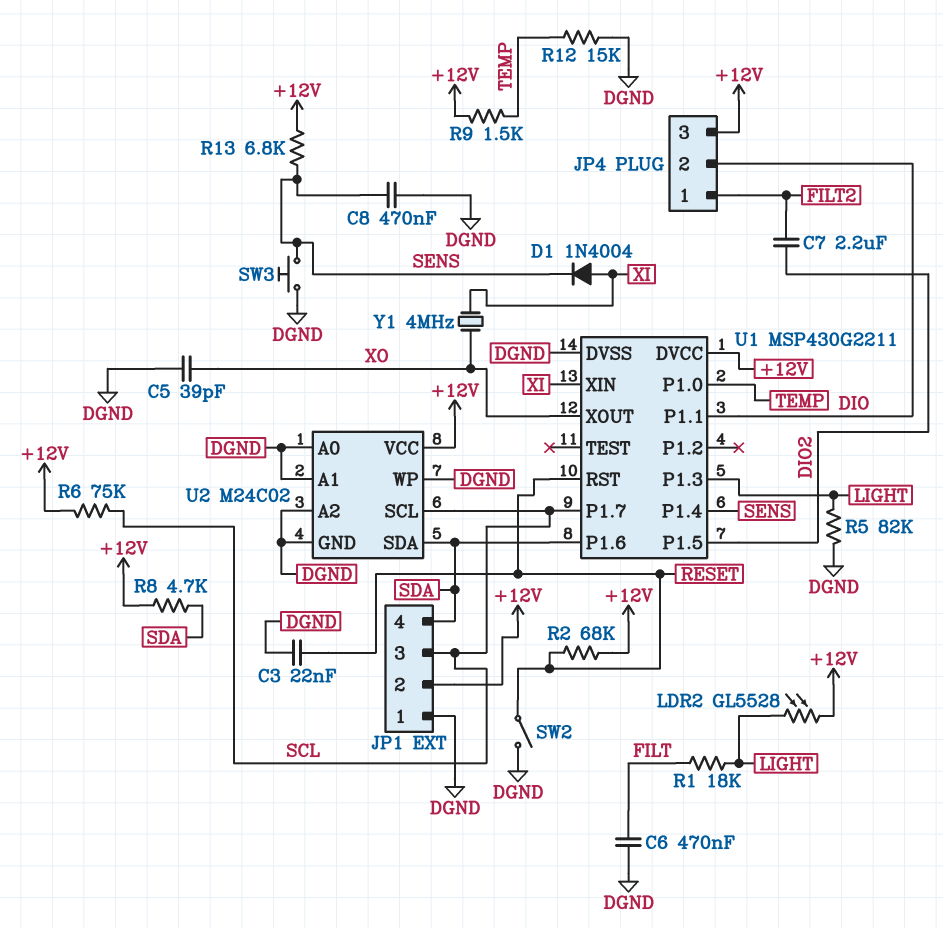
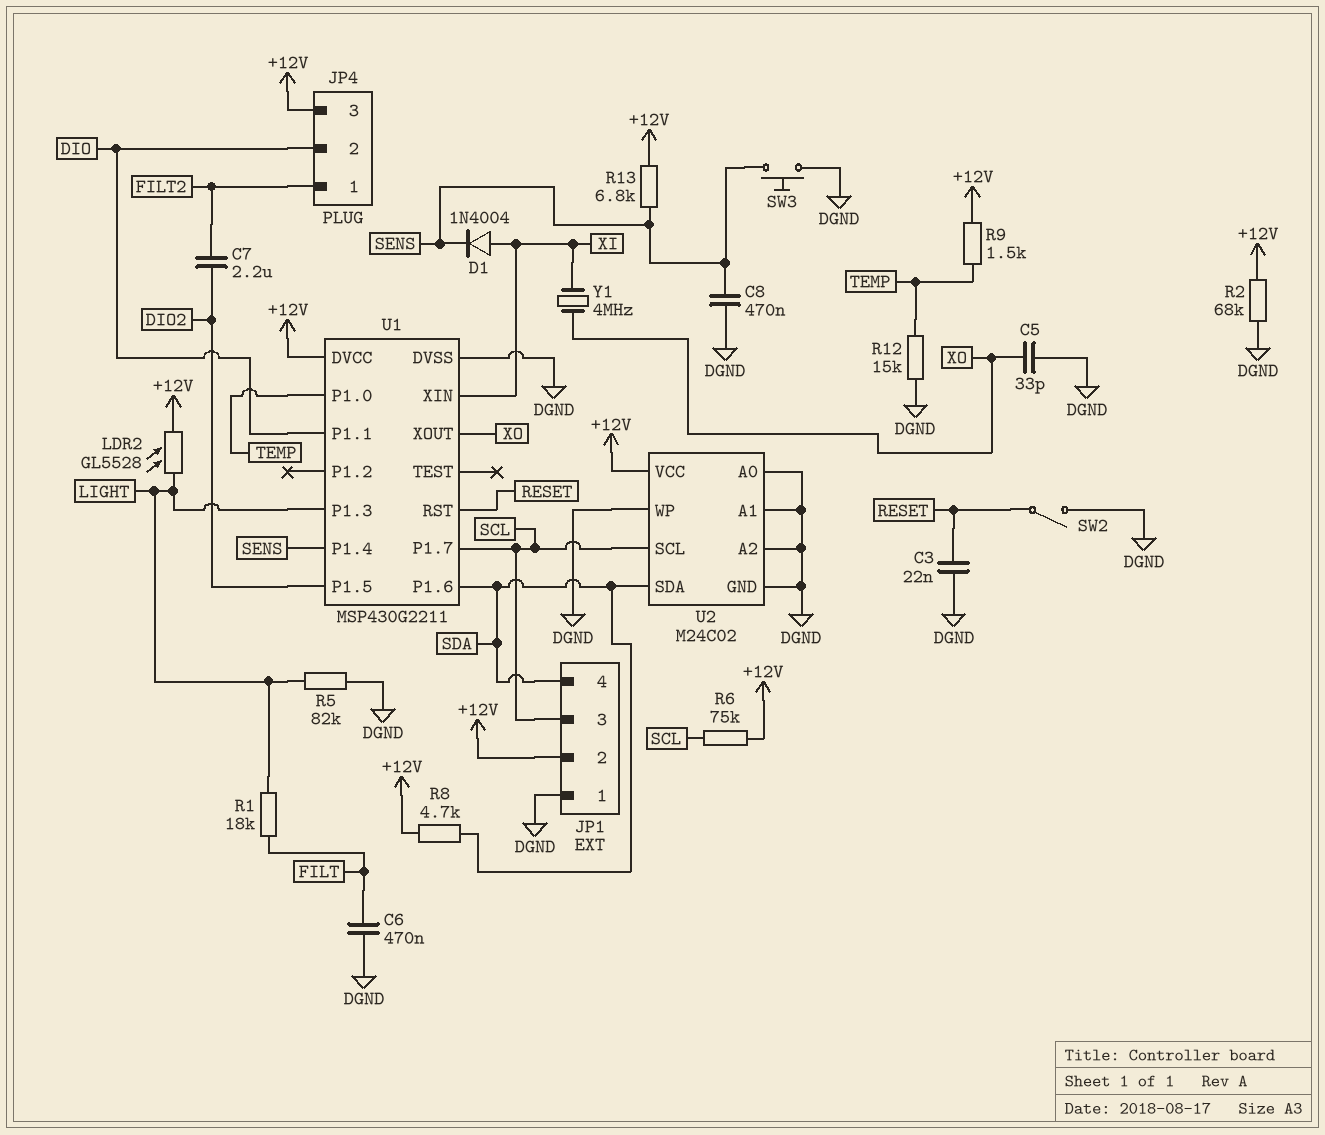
C5: 39pF (DGND, XO) -> 33pF (DGND, XO)
R2: 68k (+12V, RESET) -> 68k (+12V, DGND)

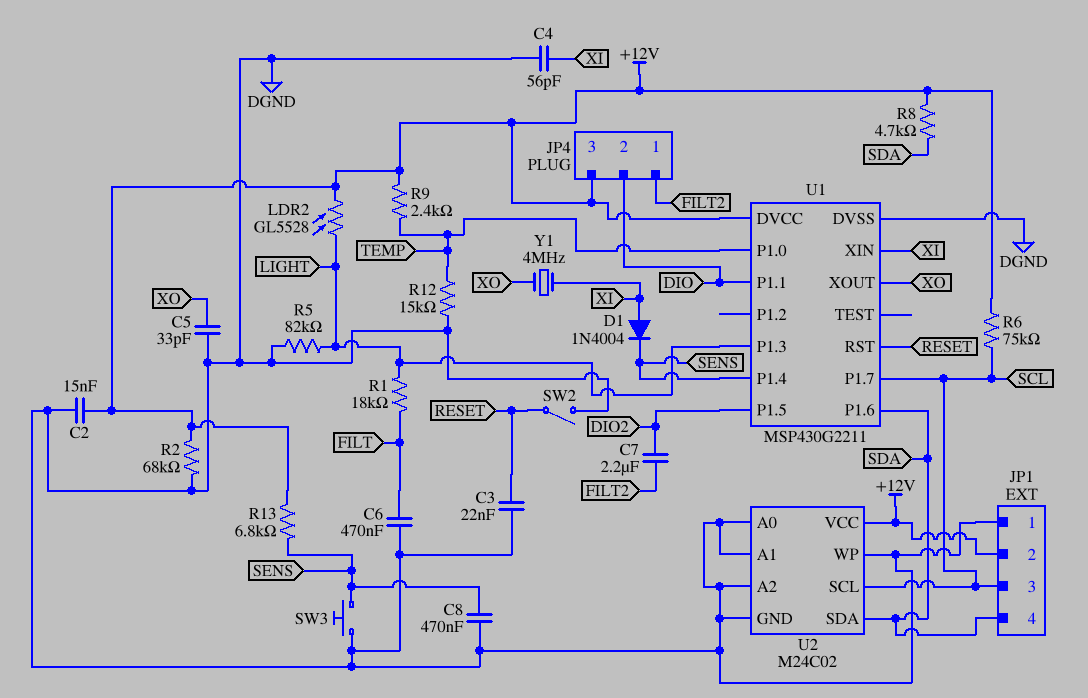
C2: none -> 15nF (+12V, DGND)
C4: none -> 56pF (DGND, XI)
R9: 1.5k (+12V, TEMP) -> 2.4k (+12V, TEMP)

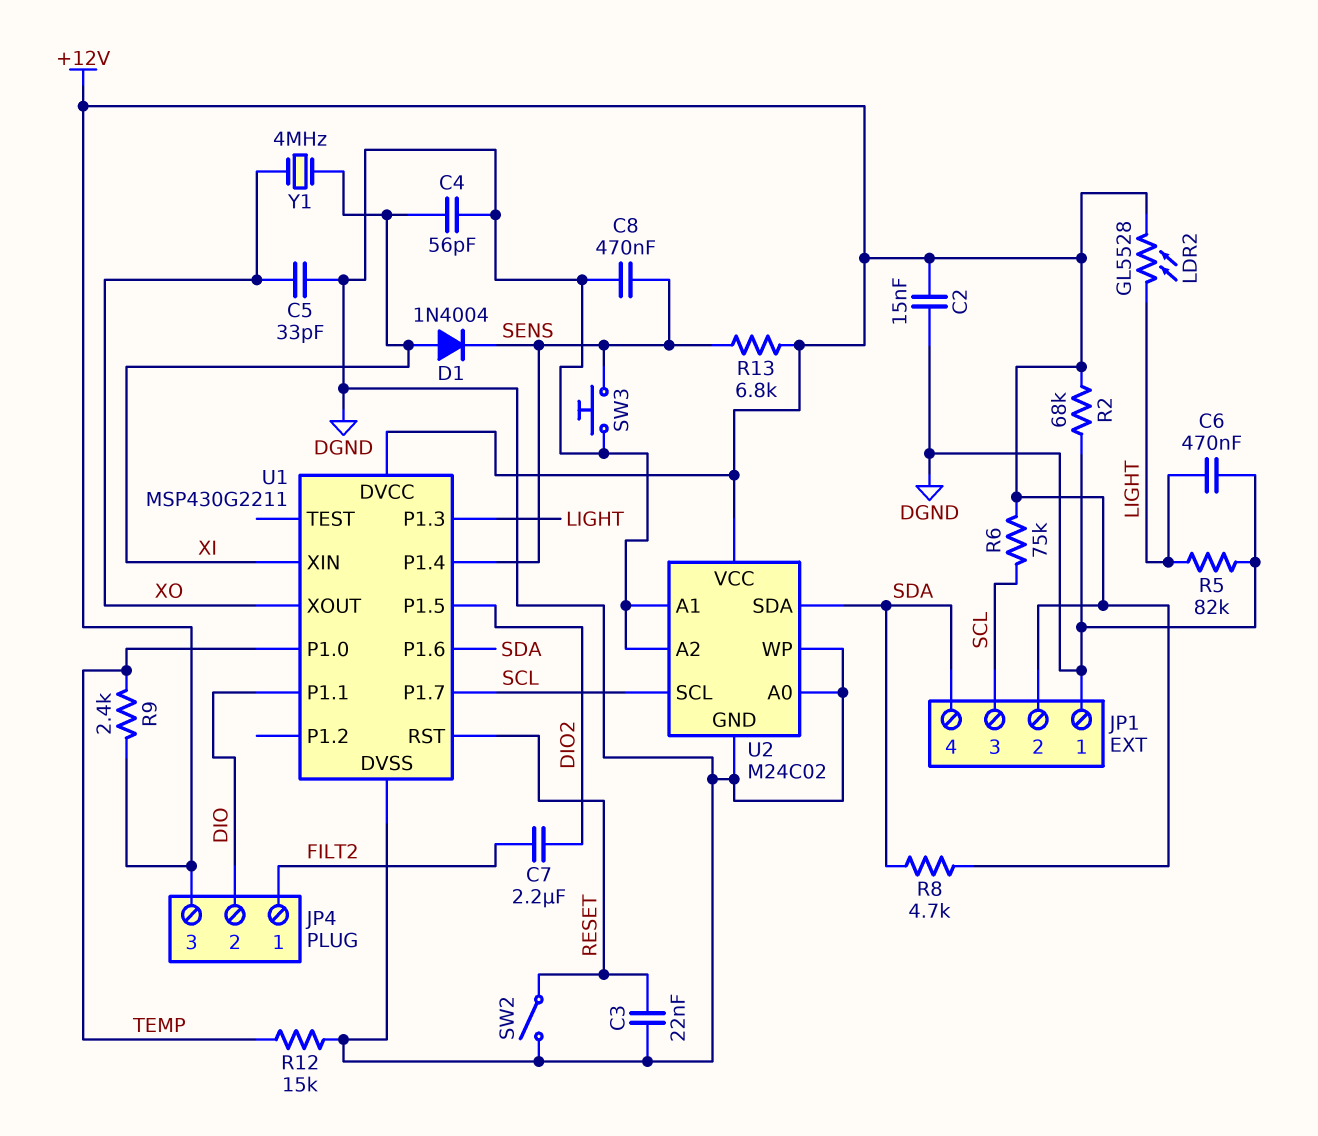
C6: 470nF (DGND, FILT) -> 470nF (DGND, LIGHT)
R1: 18k (FILT, LIGHT) -> none

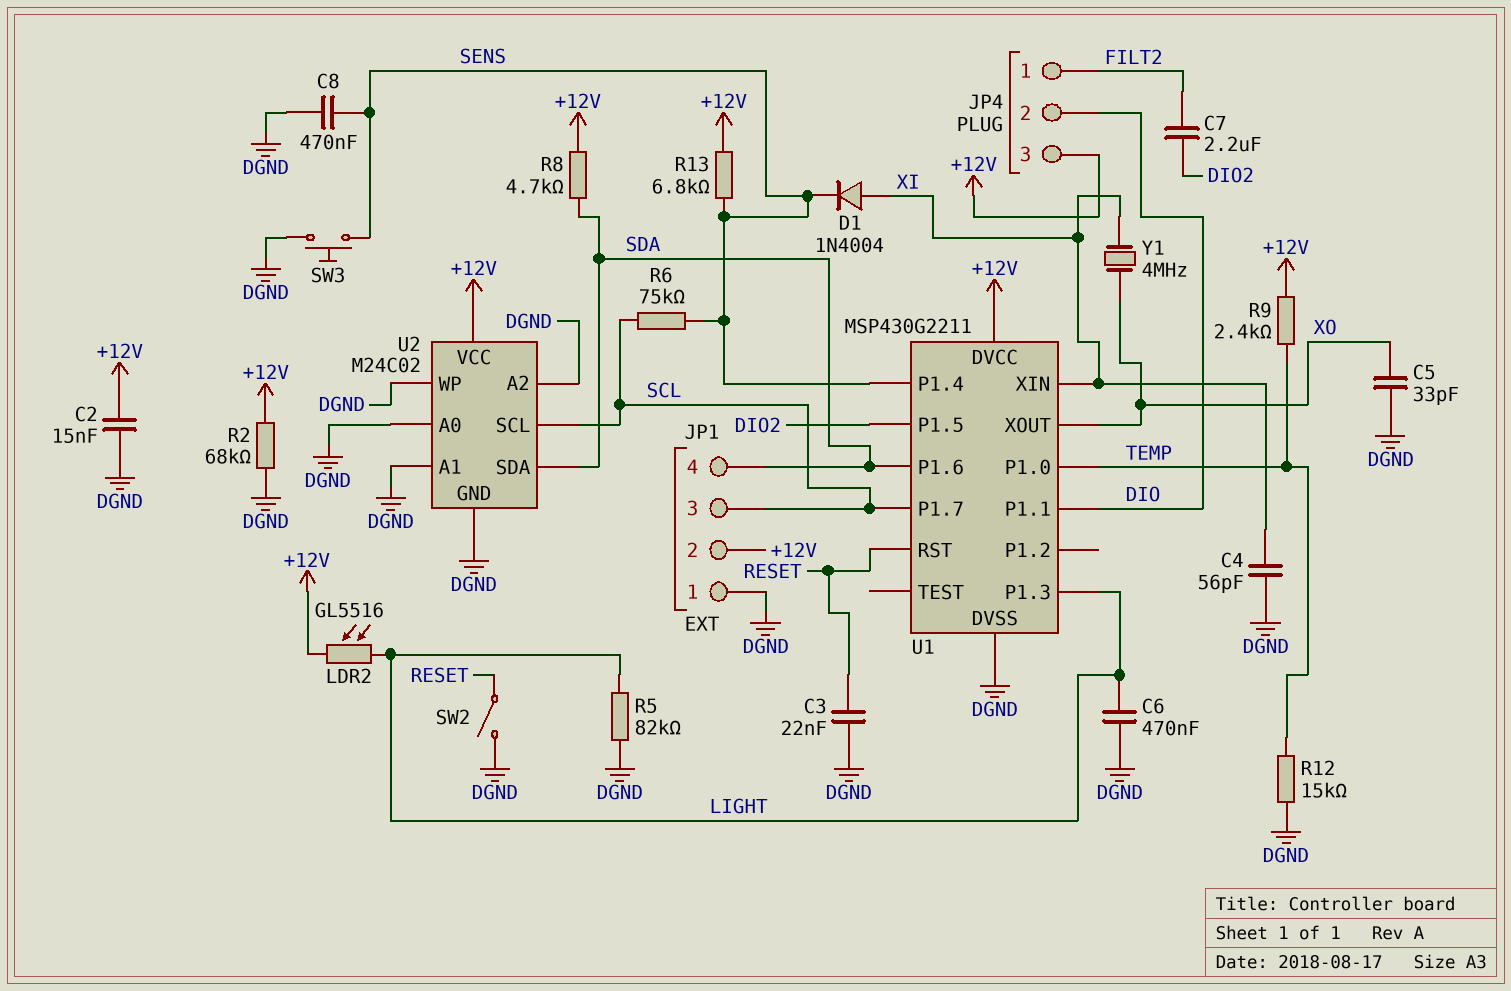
LDR2: GL5528 (+12V, LIGHT) -> GL5516 (+12V, LIGHT)
R6: 75k (+12V, SCL) -> 75k (SCL, SENS)

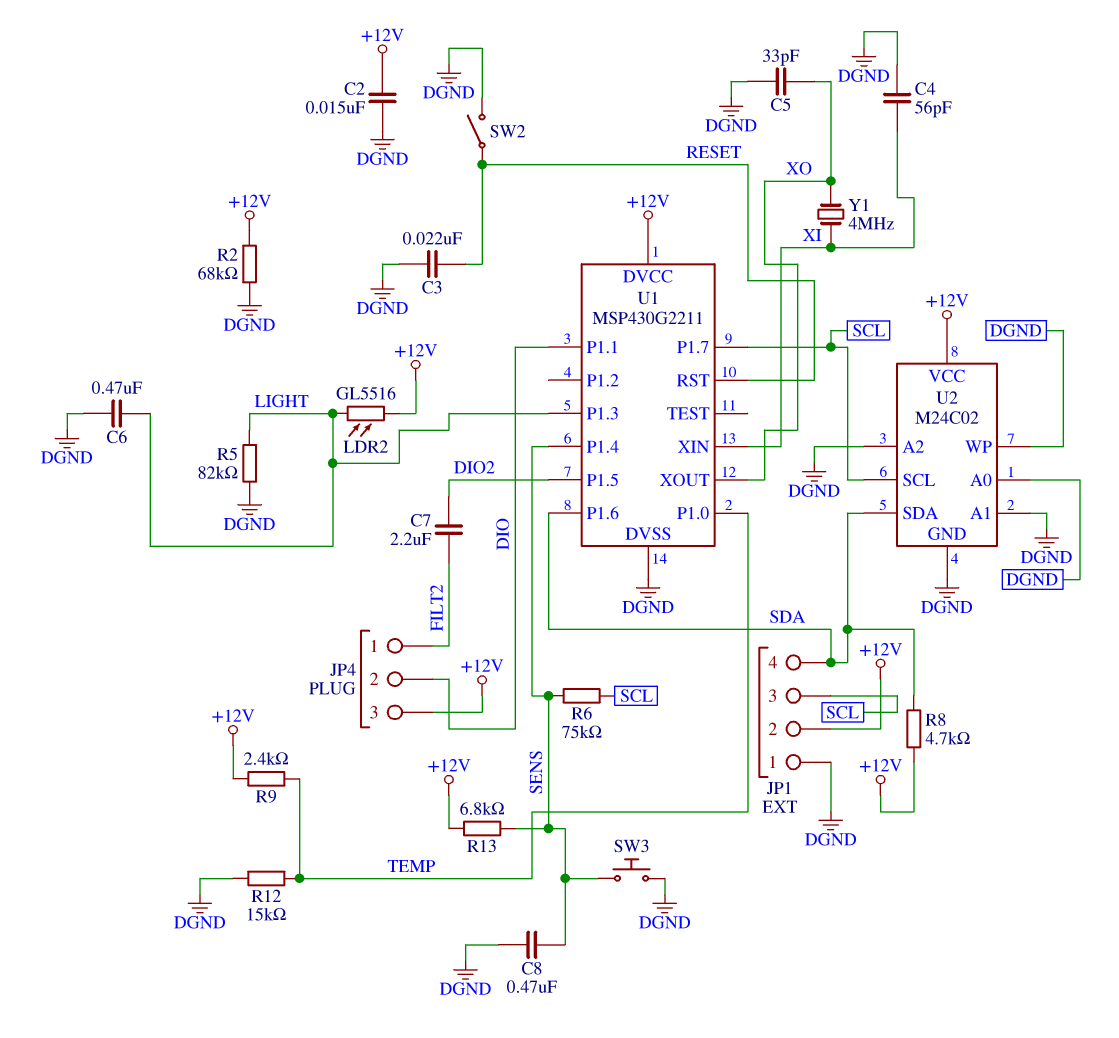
D1: diode 1N4004 (A XI, K SENS) -> none

